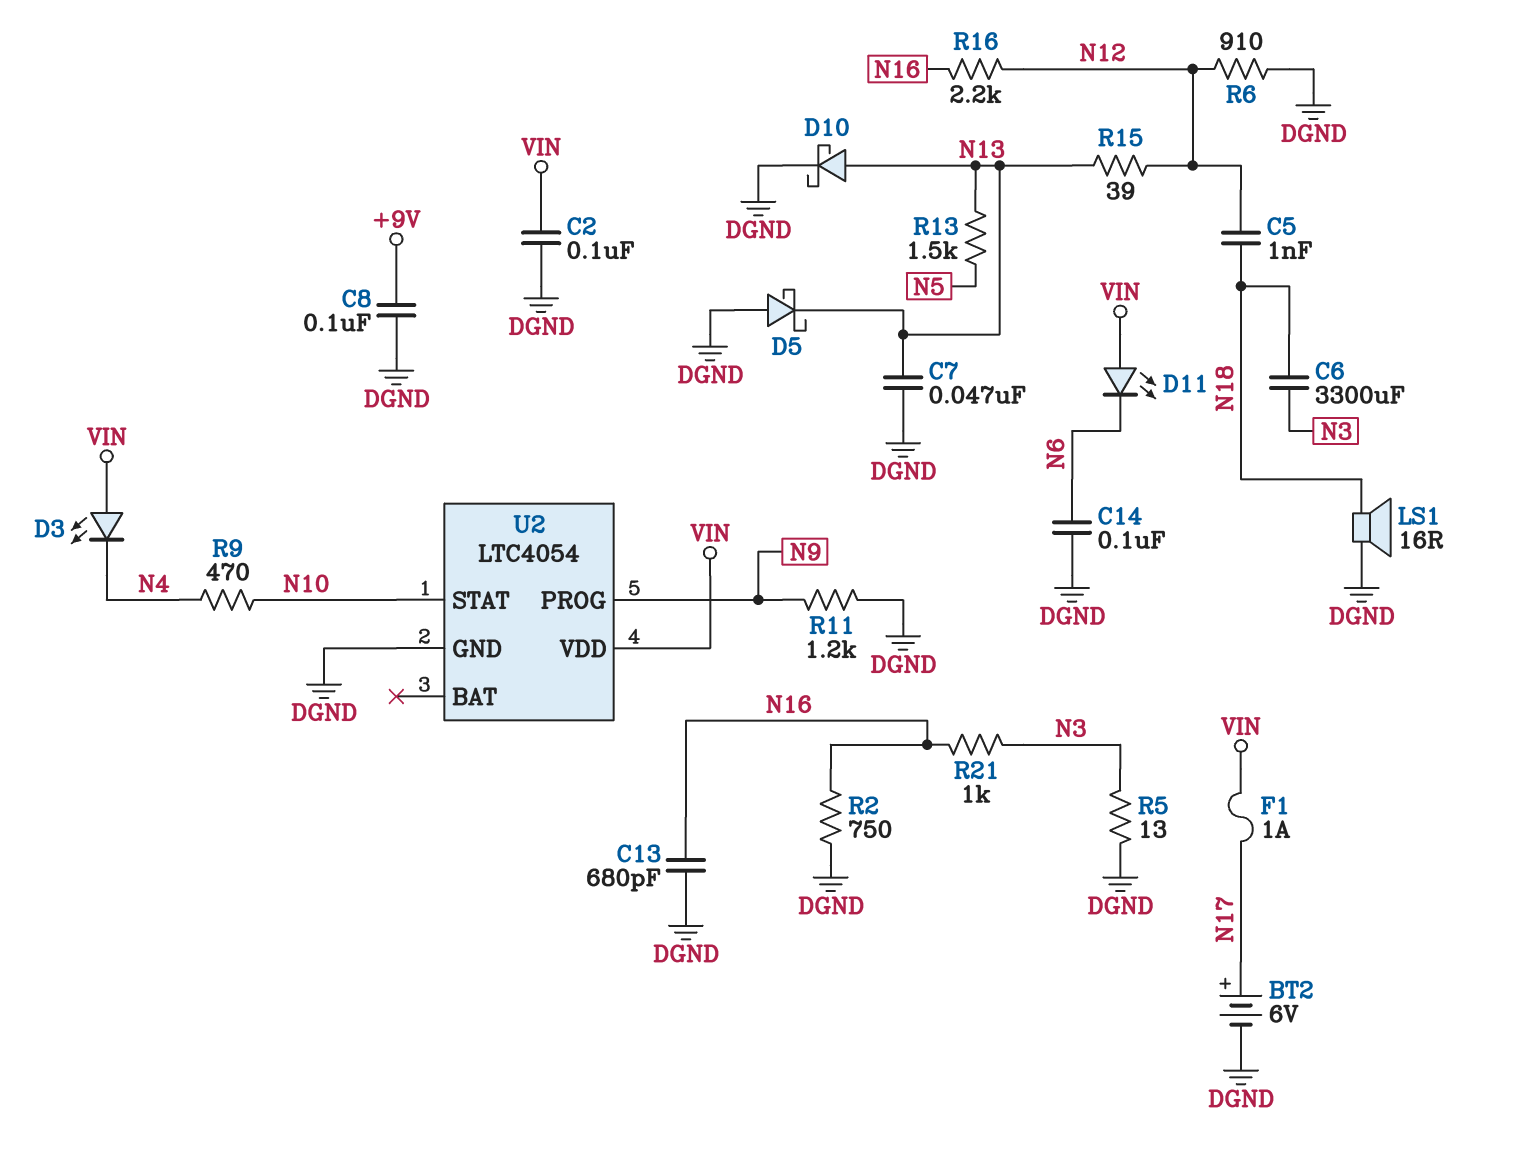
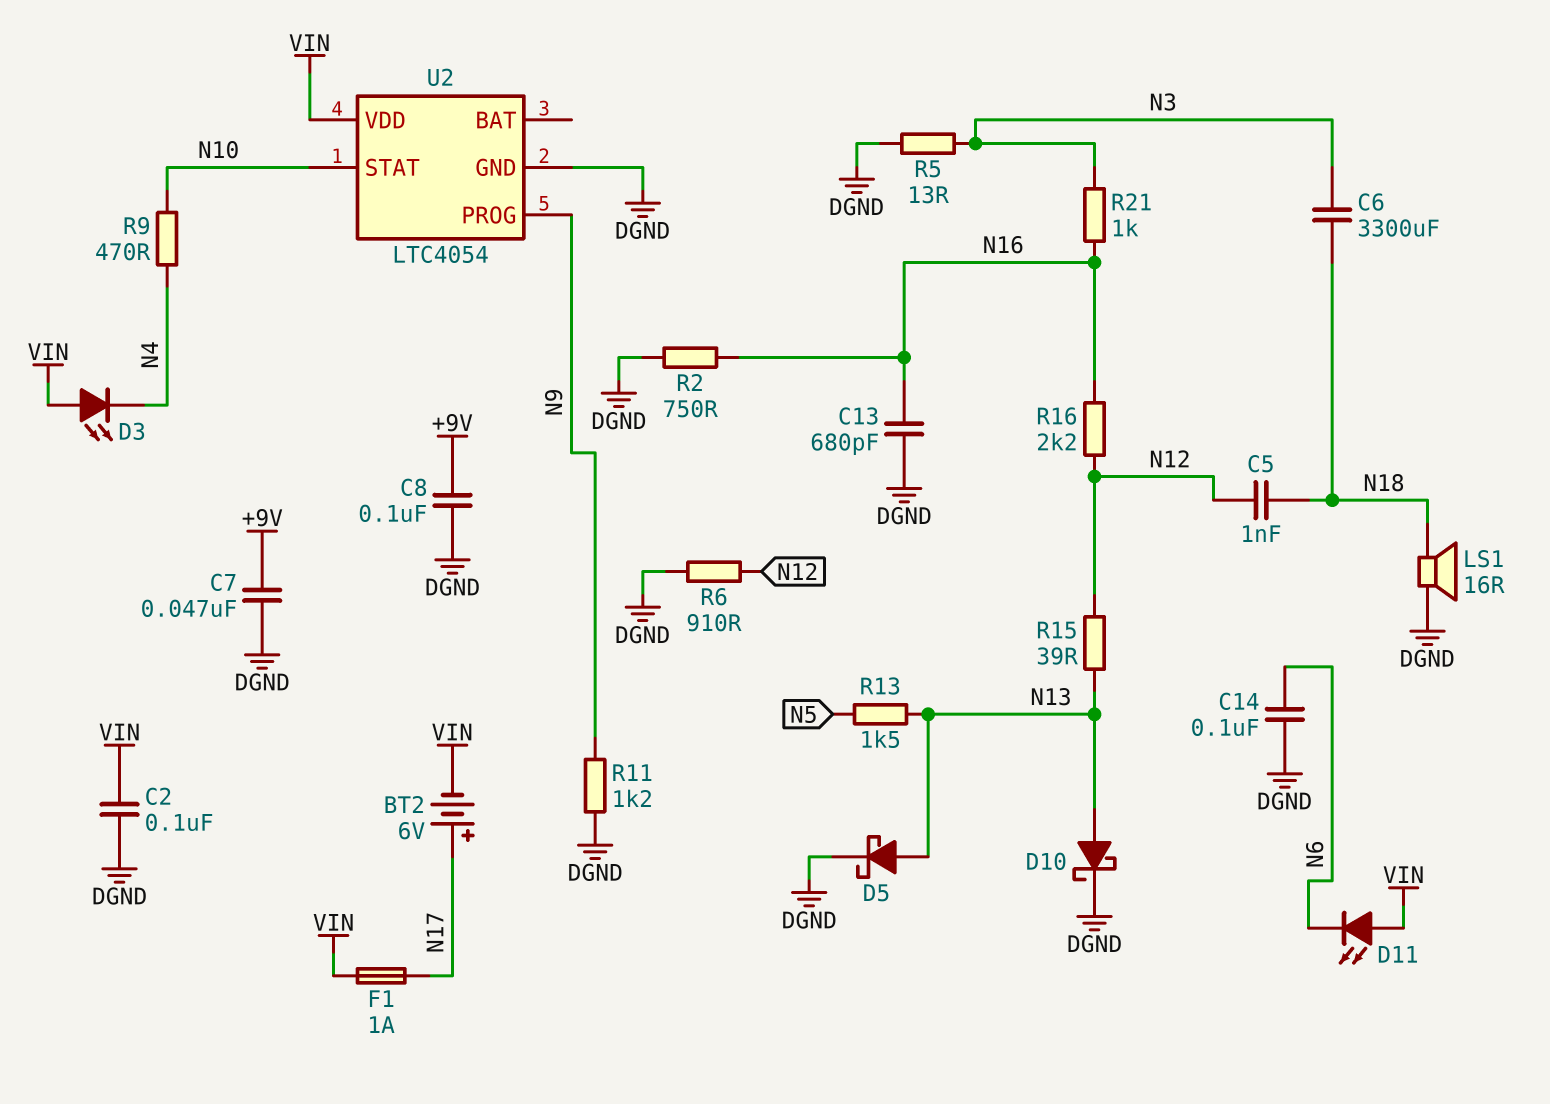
BT2: 6V (plus N17, minus DGND) -> 6V (plus N17, minus VIN)
C7: 47nF (DGND, N13) -> 47nF (+9V, DGND)
D5: schottky (A DGND, K N13) -> schottky (A N13, K DGND)

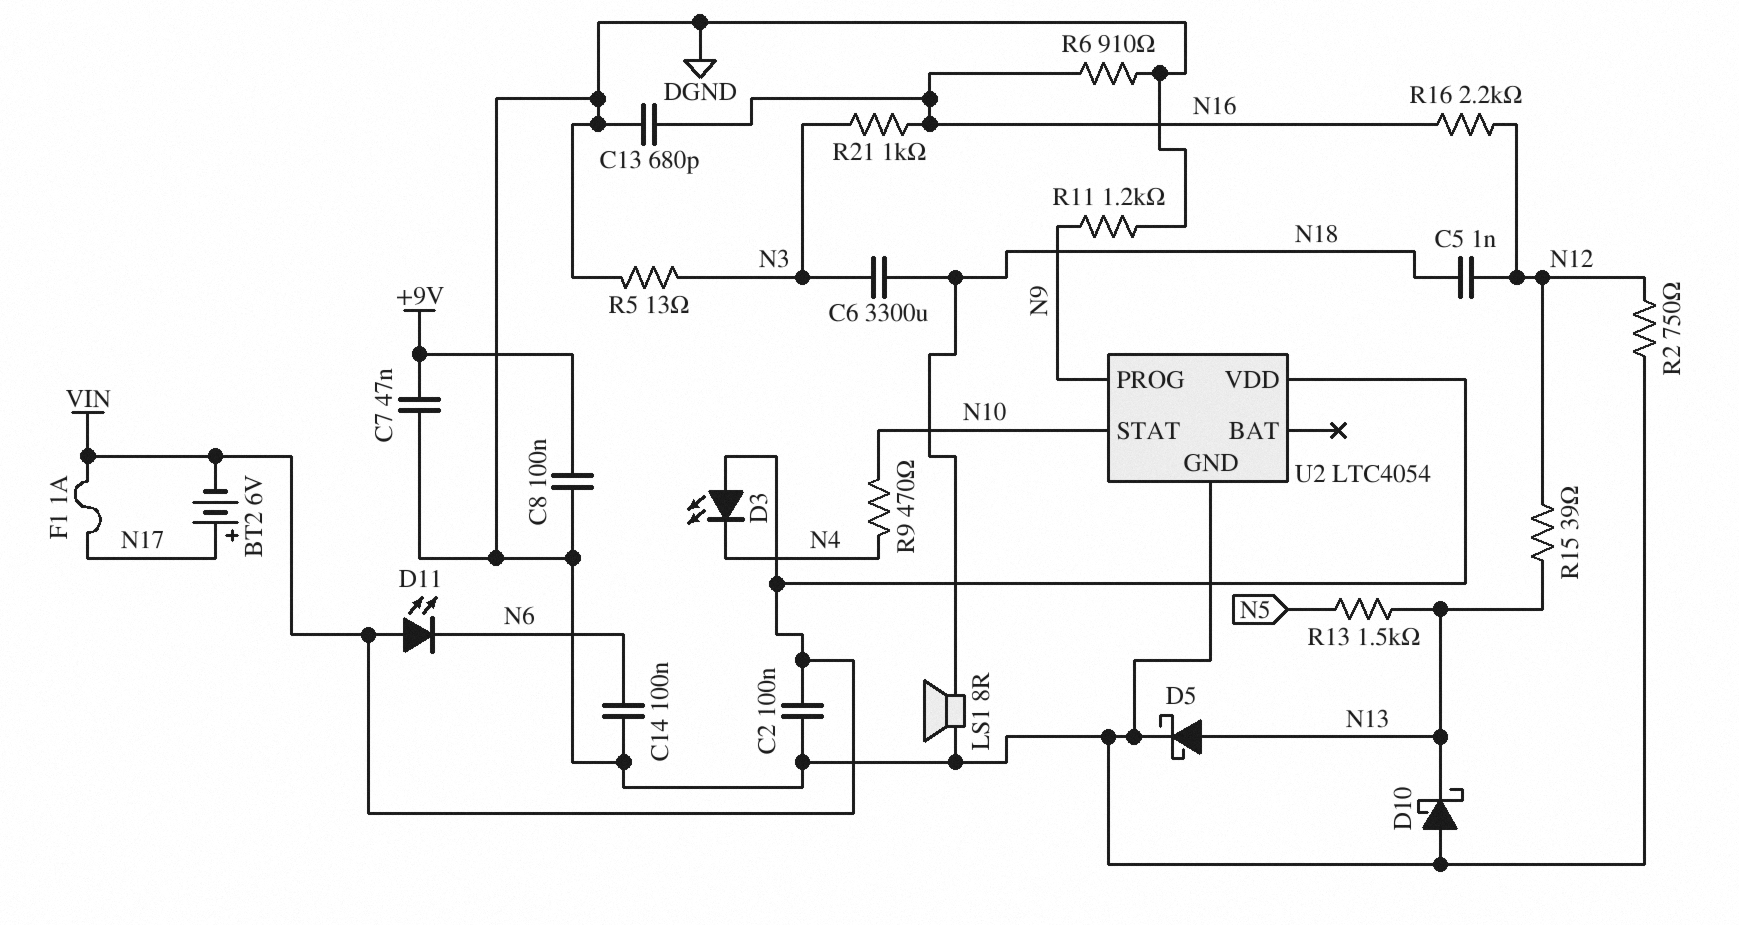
D10: schottky (A N13, K DGND) -> schottky (A DGND, K N13)
LS1: speaker 16R (DGND, N18) -> speaker 8R (DGND, N18)
R2: 750 (DGND, N16) -> 750 (DGND, N12)
R6: 910 (DGND, N12) -> 910 (DGND, N16)

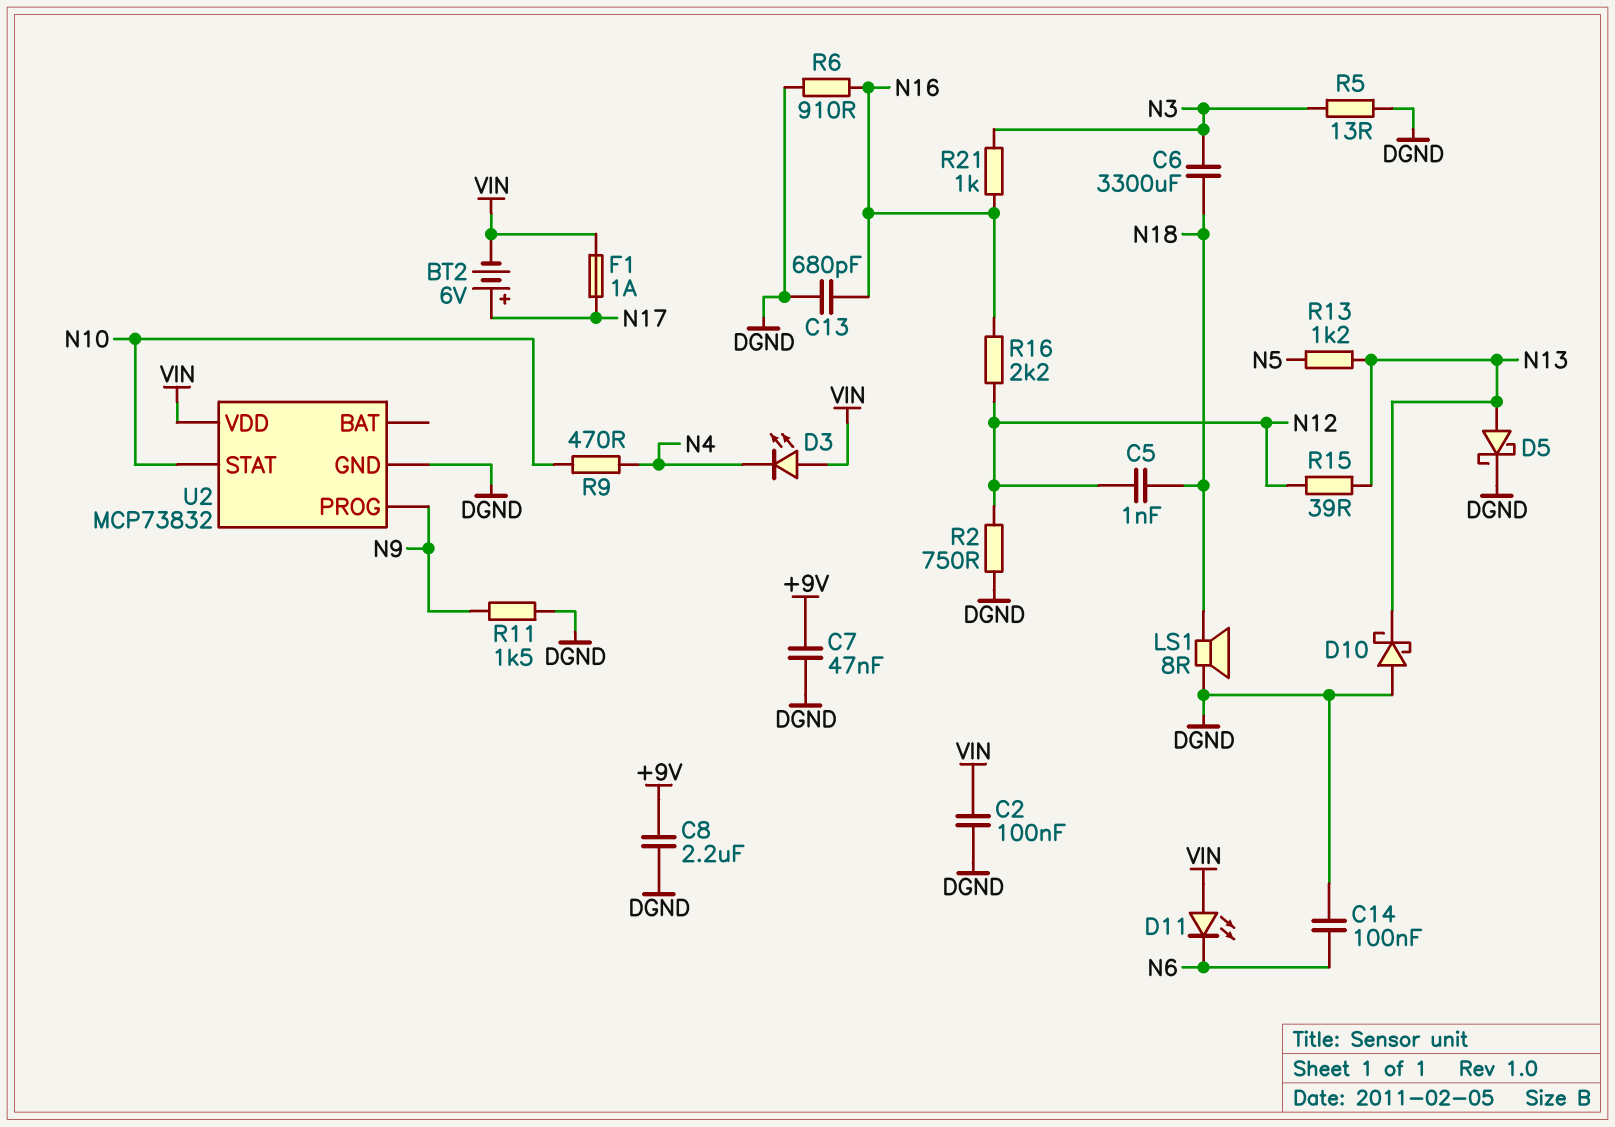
C8: 100nF (+9V, DGND) -> 2.2uF (+9V, DGND)
R11: 1.2k (DGND, N9) -> 1.5k (DGND, N9)
R13: 1.5k (N5, N13) -> 1.2k (N5, N13)
U2: LTC4054 -> MCP73832

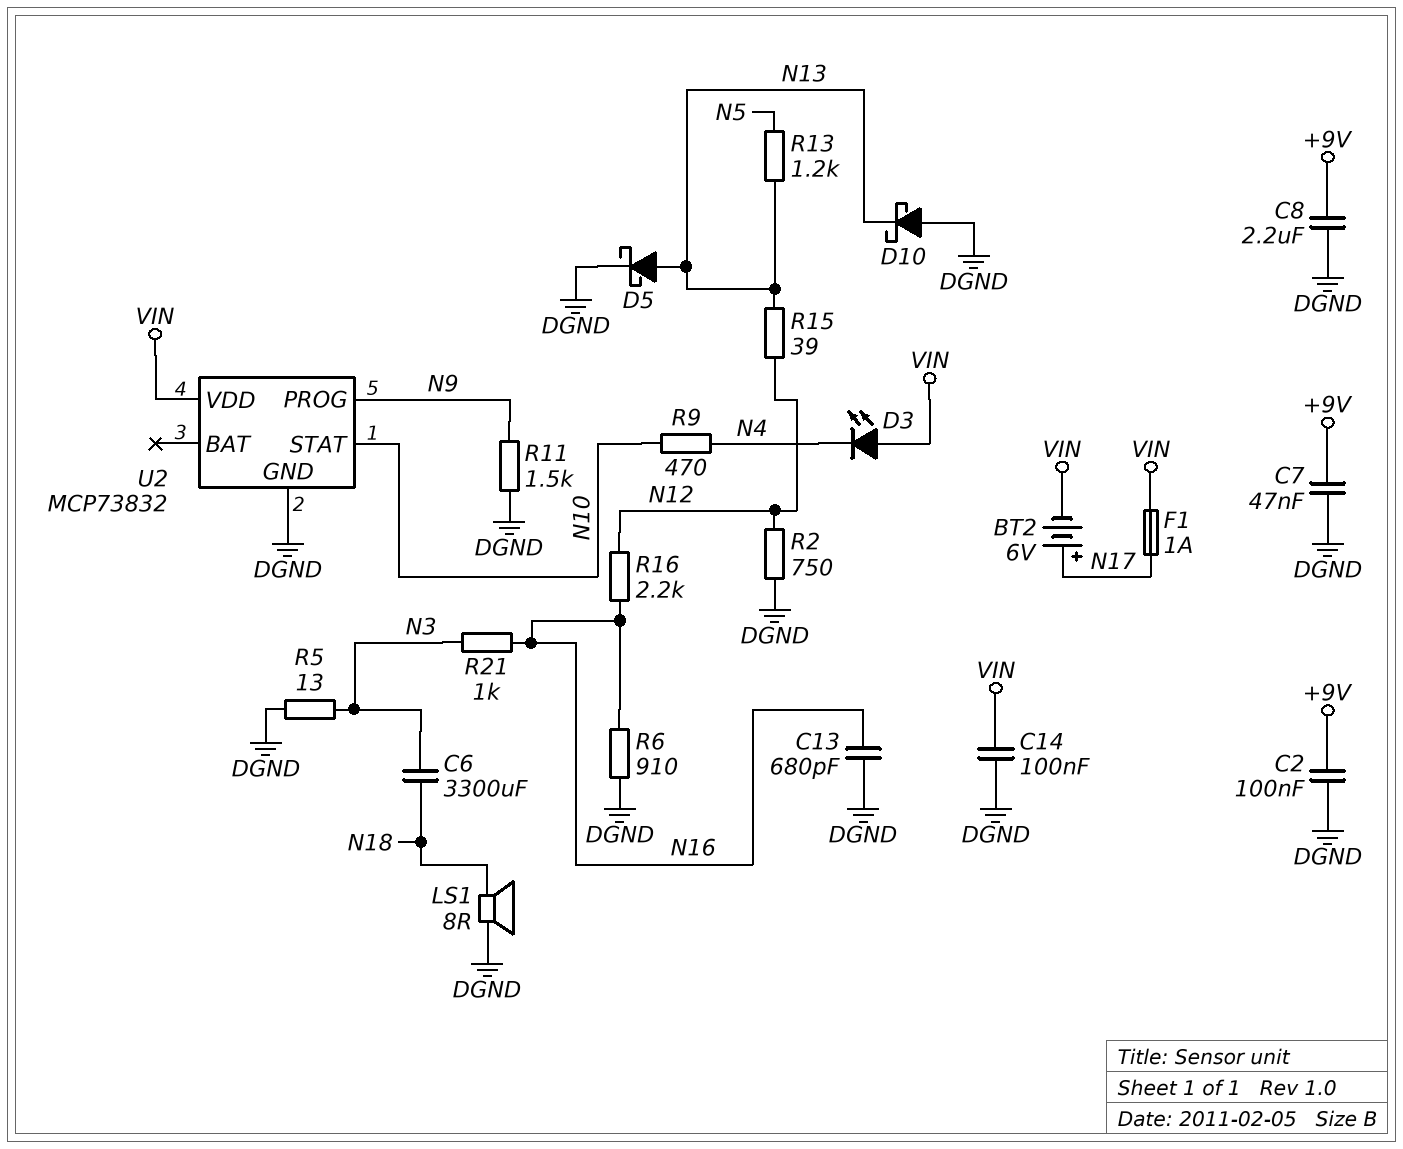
C2: 100nF (DGND, VIN) -> 100nF (+9V, DGND)
C5: 1nF (N12, N18) -> none
C14: 100nF (DGND, N6) -> 100nF (DGND, VIN)
D11: LED (A VIN, K N6) -> none

